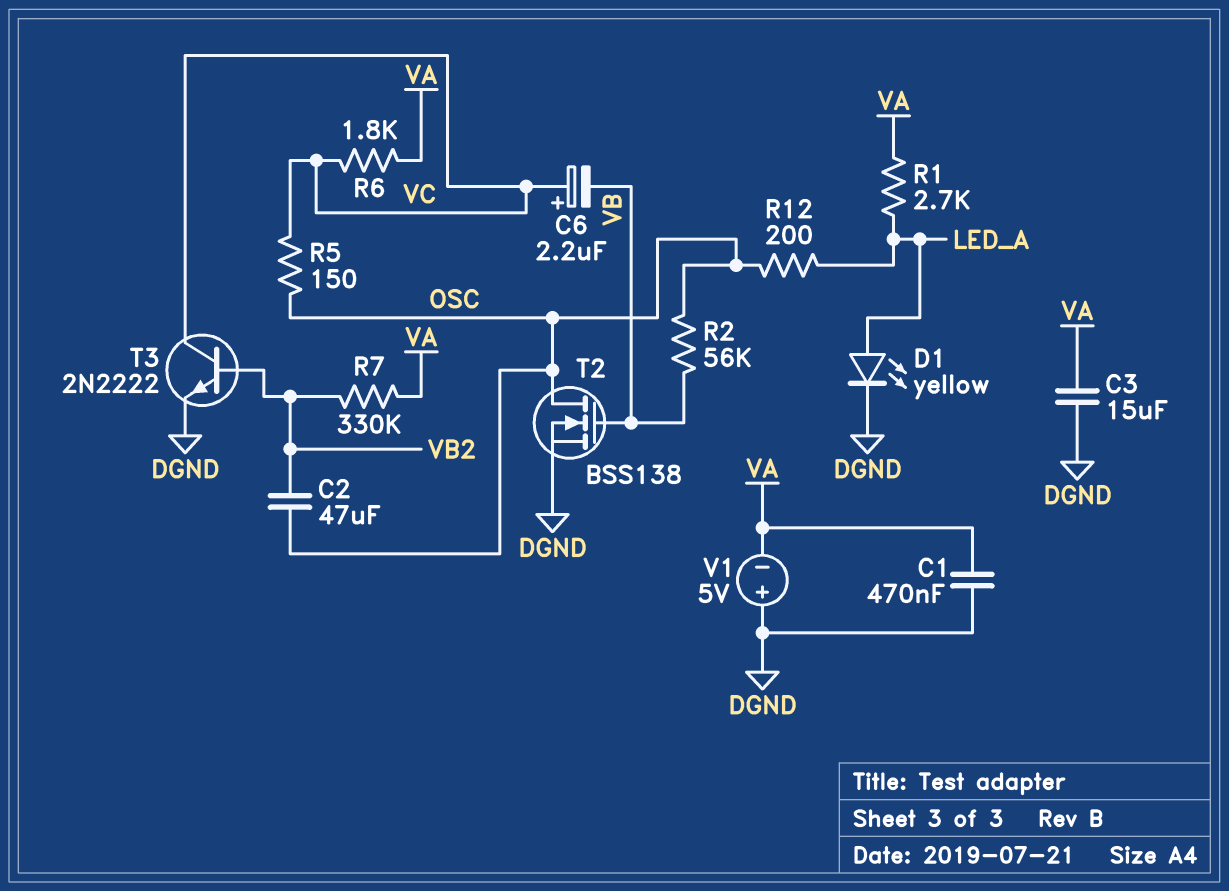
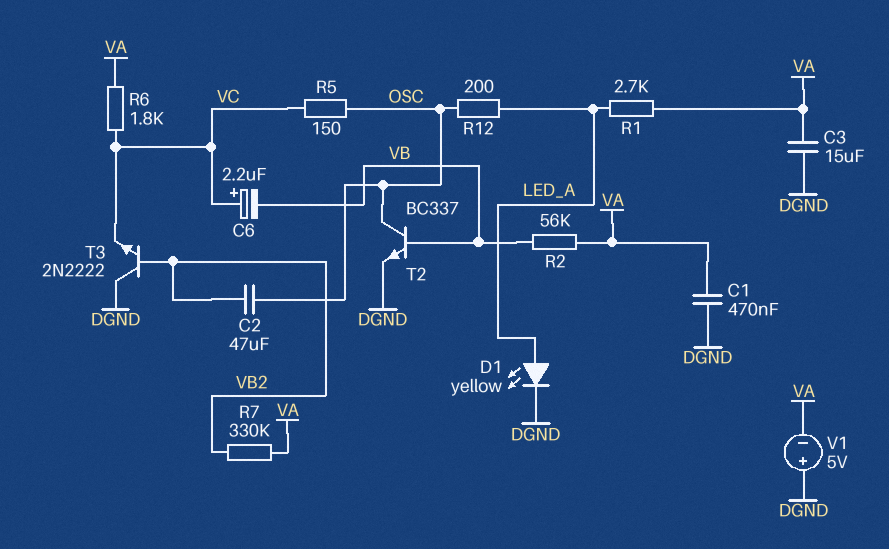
R2: 56k (OSC, VB) -> 56k (VA, VB)
T2: NMOS BSS138 (G VB, D OSC, S DGND) -> NPN BC337 (B VB, C OSC, E DGND)
T3: NPN 2N2222 (B VB2, C VC, E DGND) -> NPN 2N2222 (B VB2, C DGND, E VC)

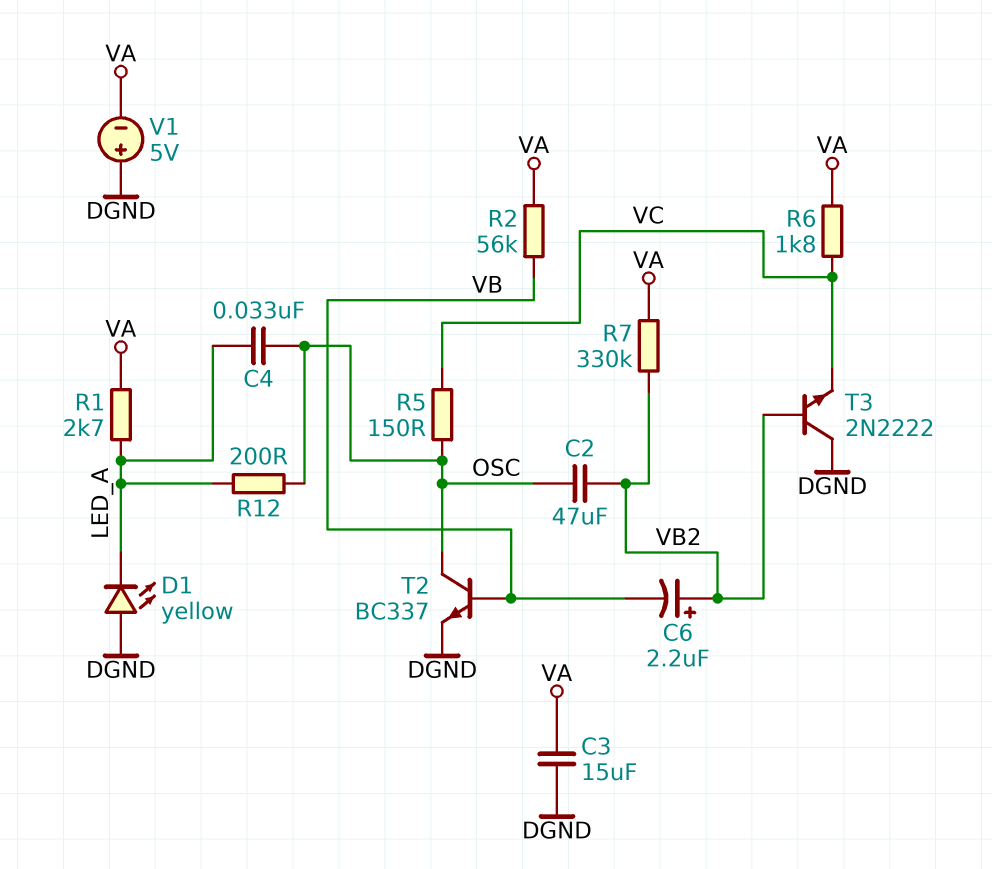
C1: 470nF (DGND, VA) -> none
C4: none -> 33nF (LED_A, OSC)
C6: 2.2uF (plus VC, minus VB) -> 2.2uF (plus VB2, minus VB)
D1: LED yellow (A LED_A, K DGND) -> LED yellow (A DGND, K LED_A)

